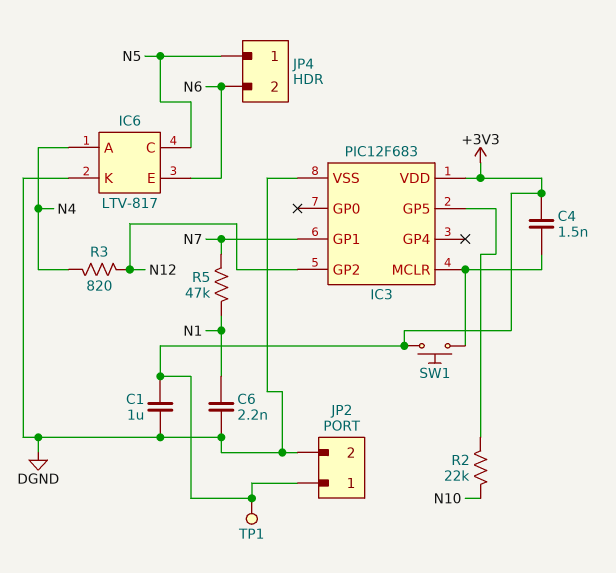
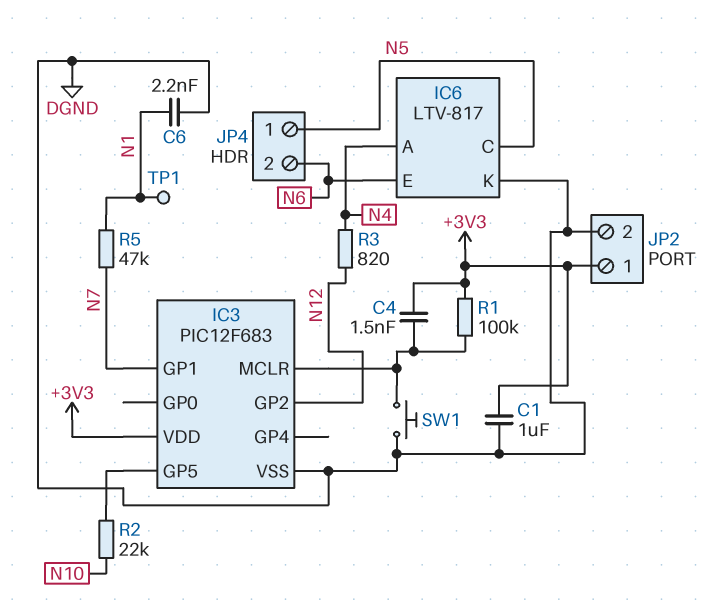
R1: none -> 100k (+3V3, IC3/MCLR)
SW1: button (+3V3, IC3/MCLR) -> button (DGND, IC3/MCLR)
TP1: test point (+3V3) -> test point (N1)

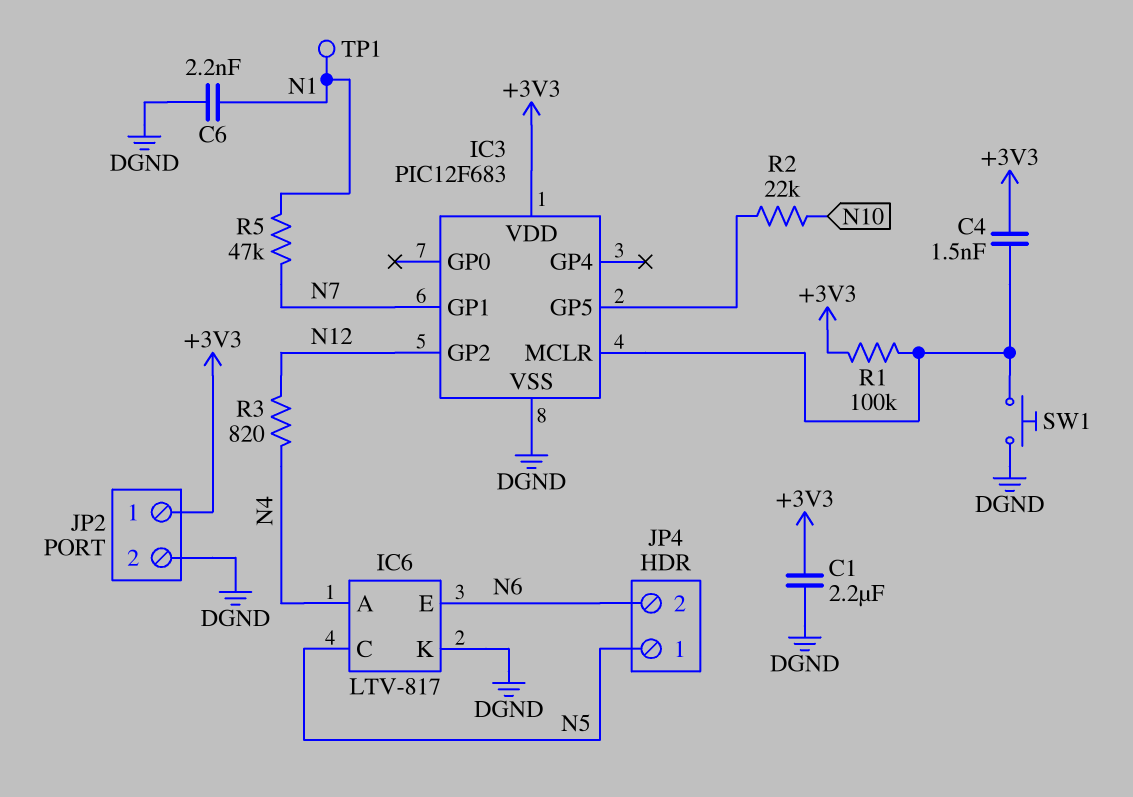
C1: 1uF (+3V3, DGND) -> 2.2uF (+3V3, DGND)

